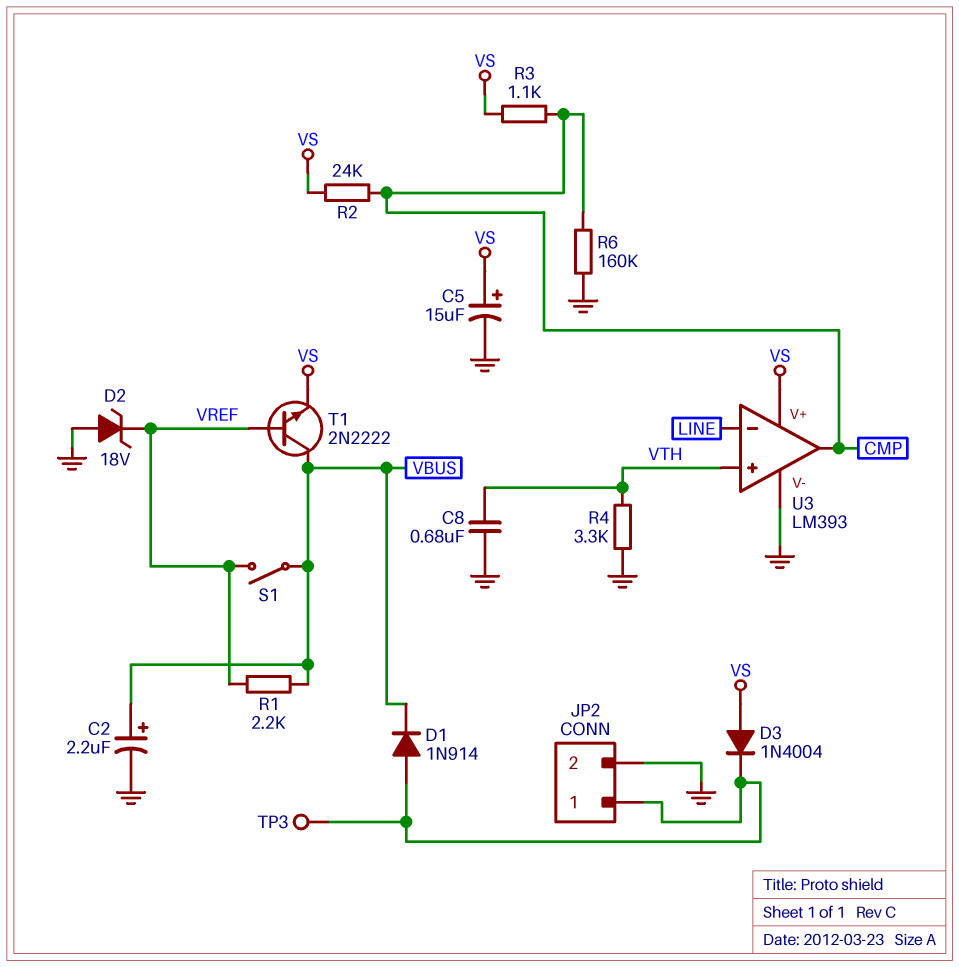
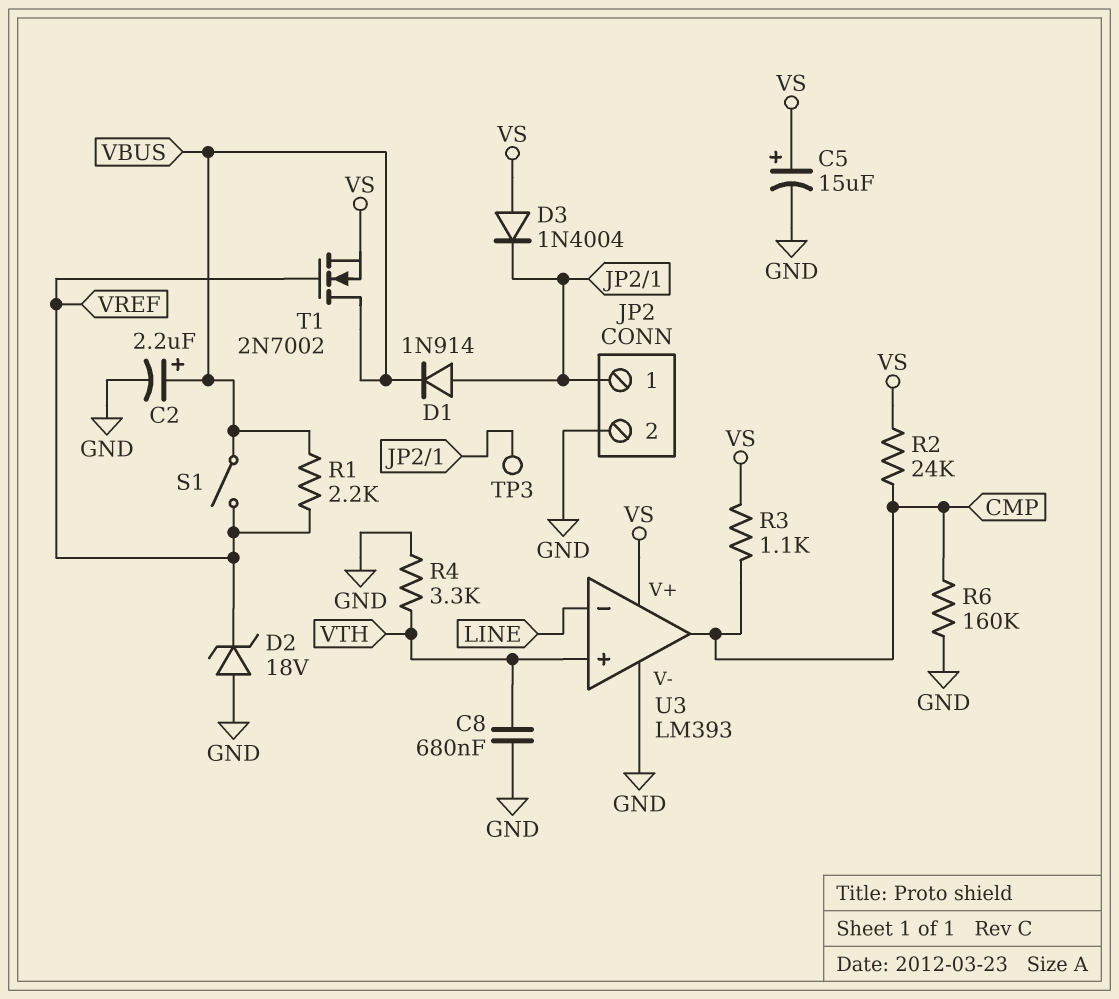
T1: NPN 2N2222 (B VREF, C VBUS, E VS) -> NMOS 2N7002 (G VREF, D VBUS, S VS)

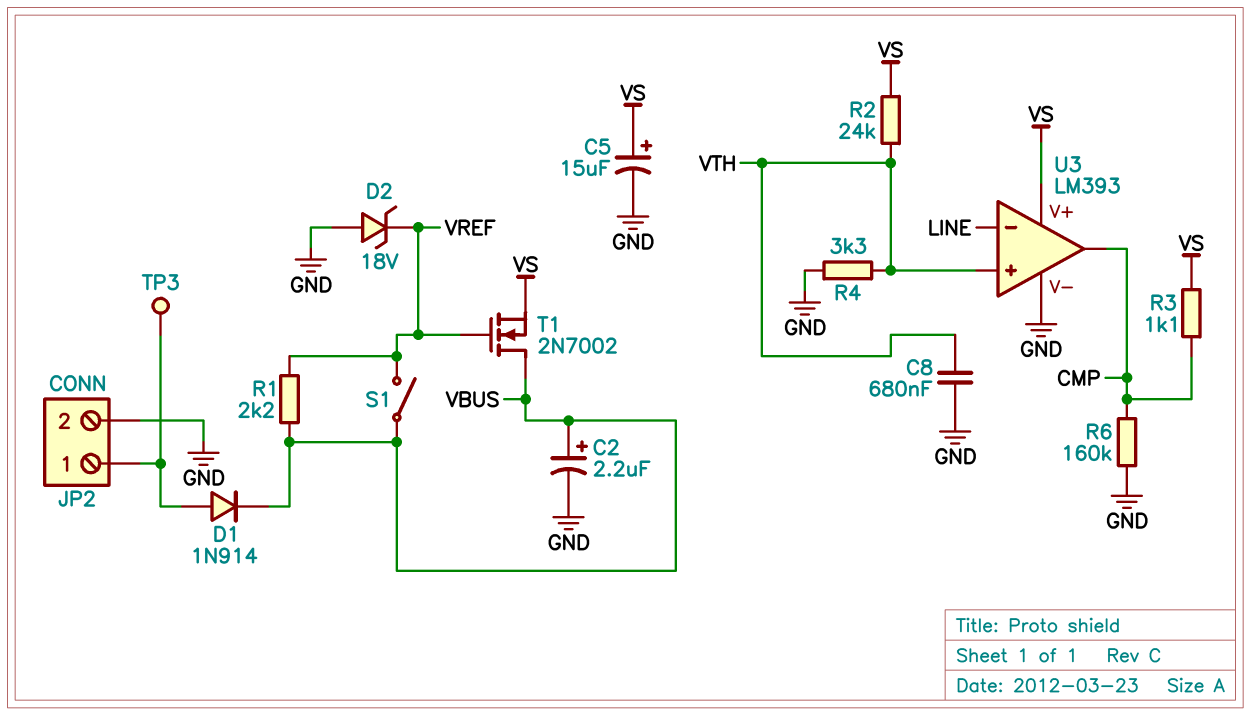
D3: diode 1N4004 (A VS, K JP2/1) -> none
R2: 24k (CMP, VS) -> 24k (VS, VTH)

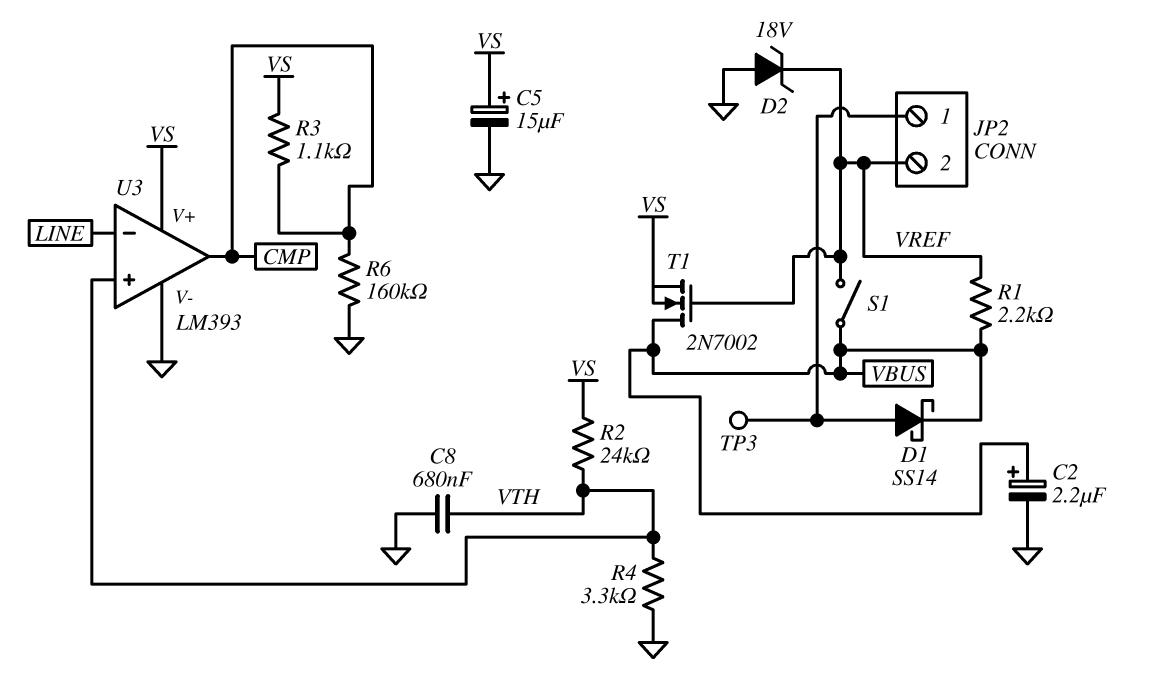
D1: diode 1N914 (A JP2/1, K VBUS) -> schottky SS14 (A JP2/1, K VBUS)
JP2 pin 2: GND -> VREF

